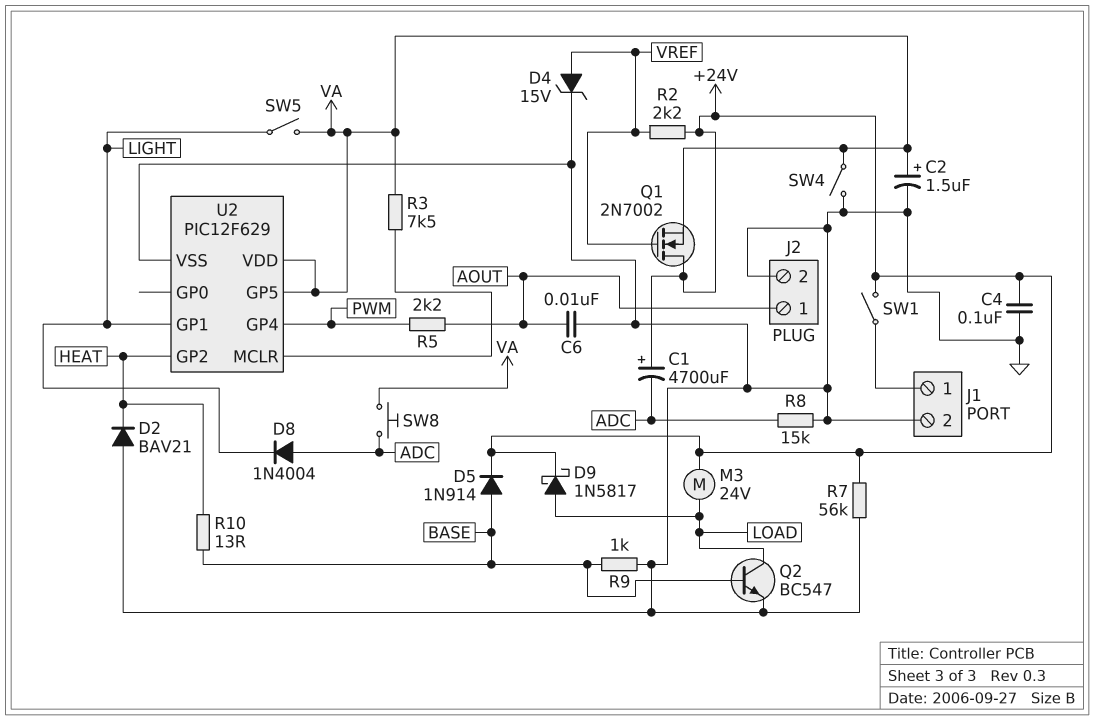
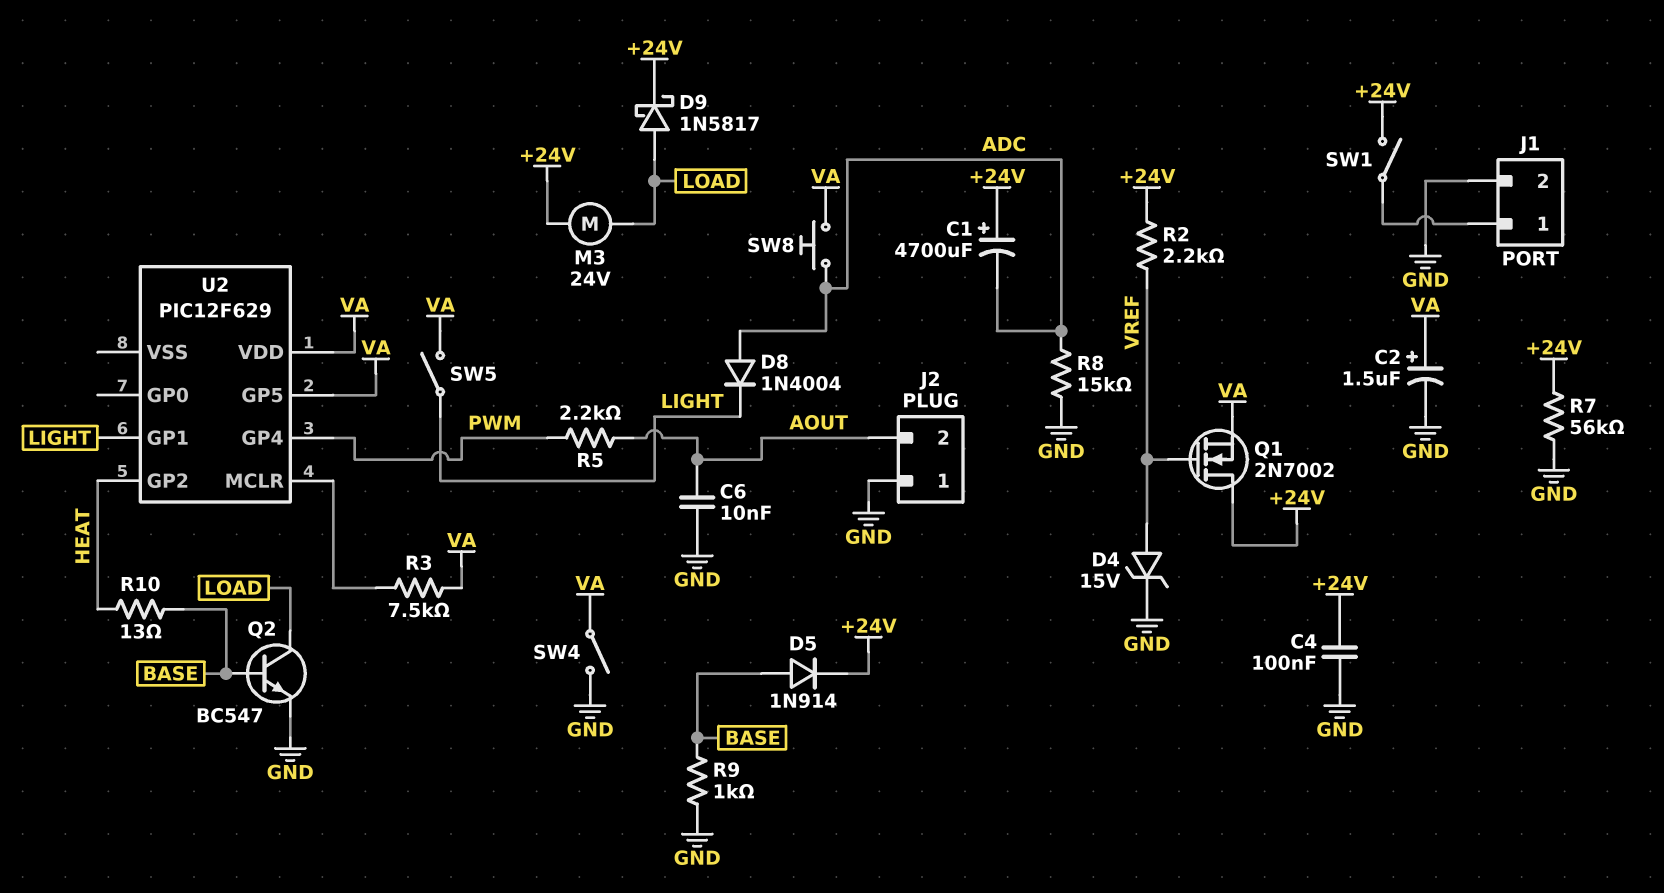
D2: diode BAV21 (A GND, K HEAT) -> none
J2 pin 1: AOUT -> GND
J2 pin 2: GND -> AOUT
U2 pin VSS: GND -> none

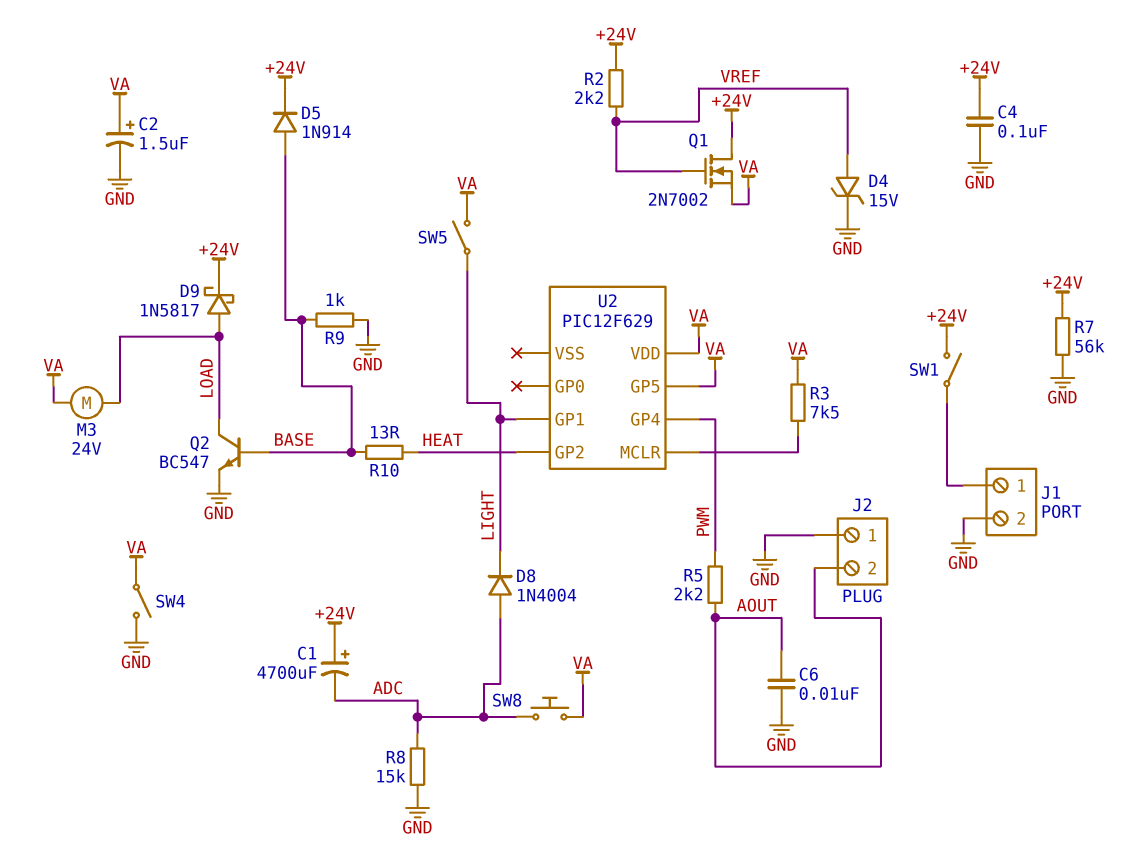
M3: motor 24V (+24V, LOAD) -> motor 24V (LOAD, VA)

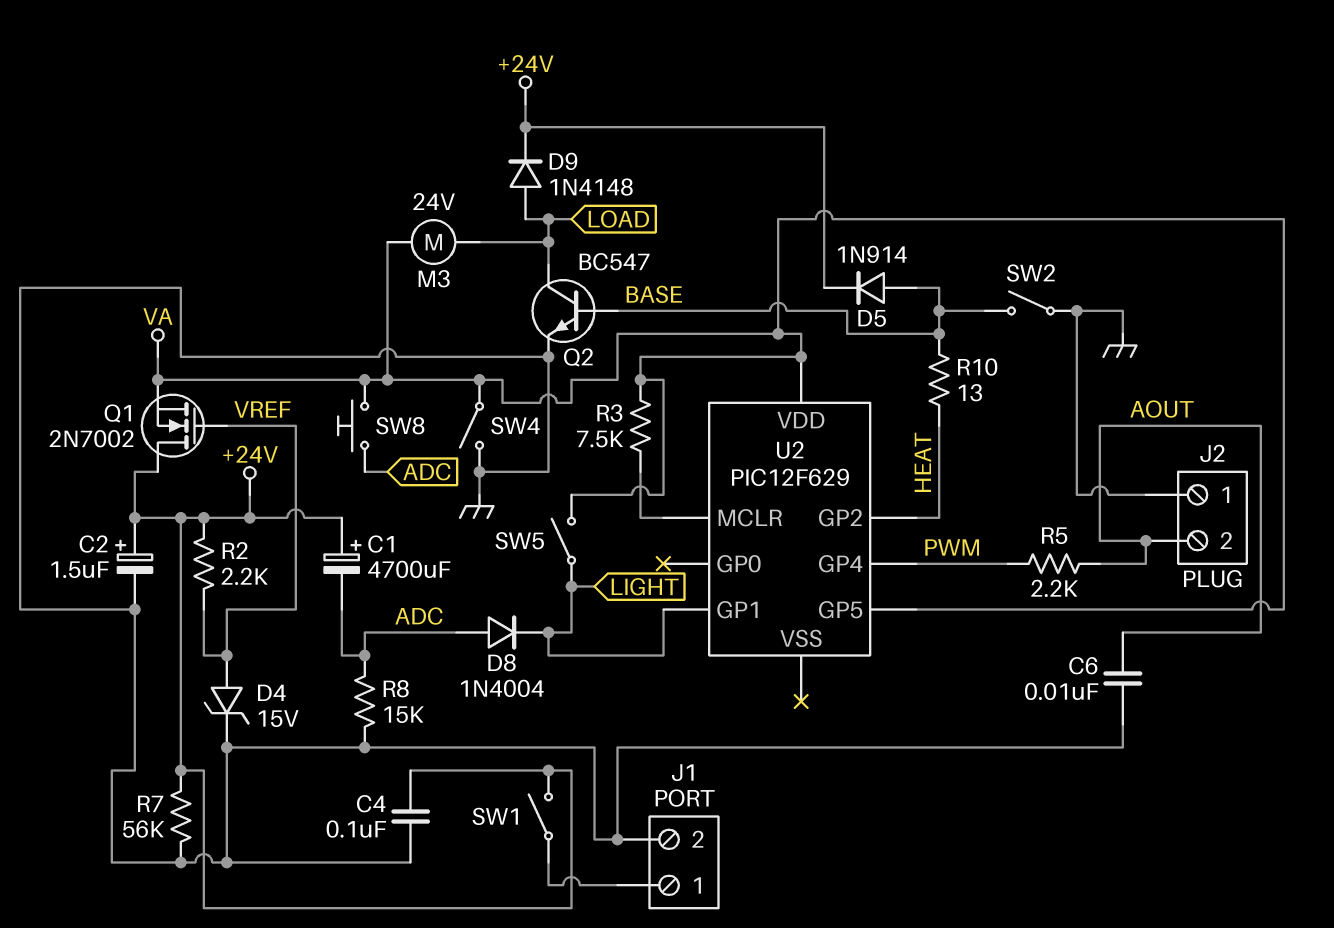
C2: 1.5uF (plus VA, minus GND) -> 1.5uF (plus +24V, minus GND)
D9: schottky 1N5817 (A LOAD, K +24V) -> diode 1N4148 (A LOAD, K +24V)
R9: 1k (BASE, GND) -> none
SW2: none -> switch (BASE, GND)

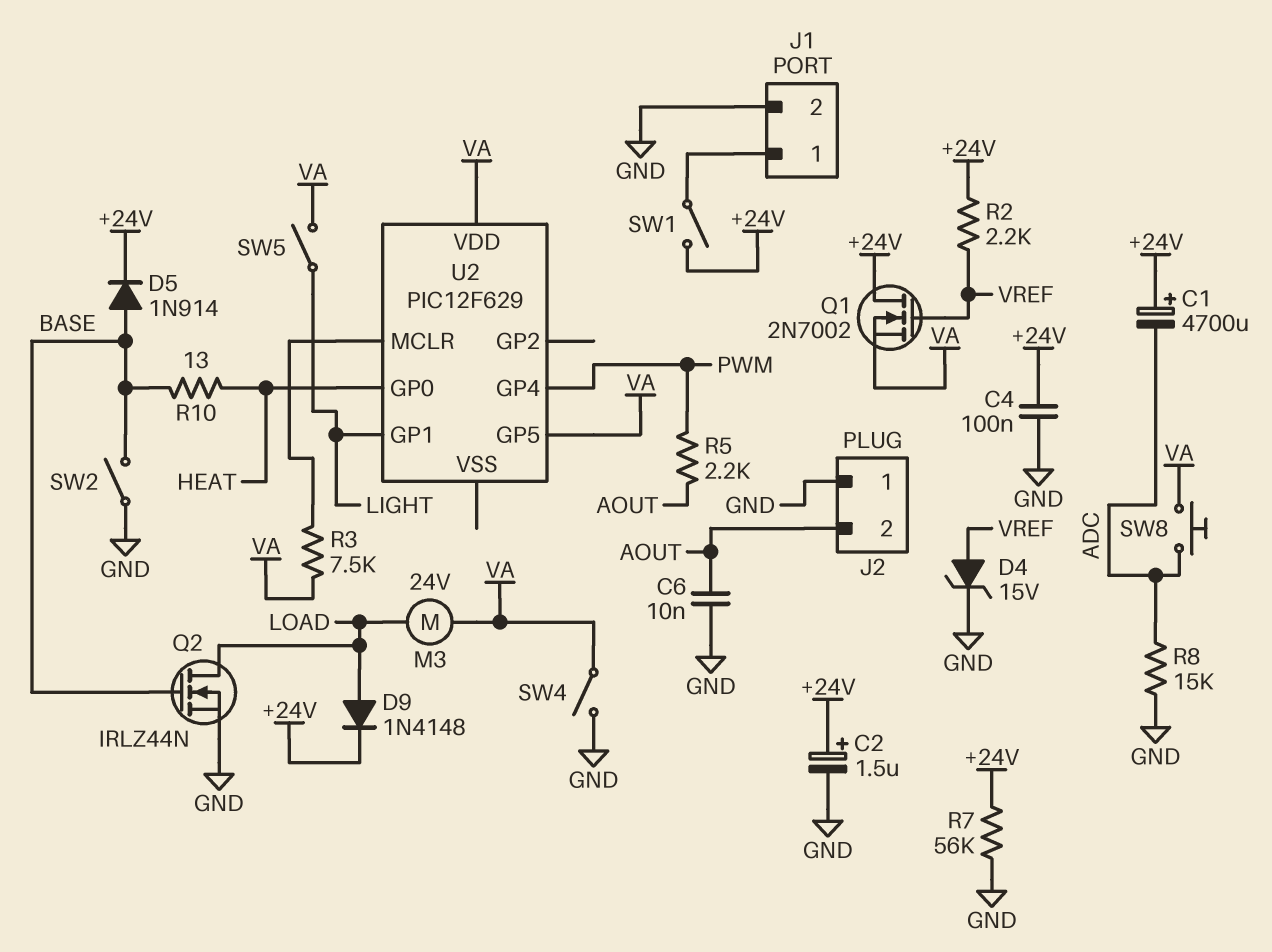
D8: diode 1N4004 (A ADC, K LIGHT) -> none
Q2: NPN BC547 (B BASE, C LOAD, E GND) -> NMOS IRLZ44N (G BASE, D LOAD, S GND)
U2 pin GP0: none -> HEAT
U2 pin GP2: HEAT -> none

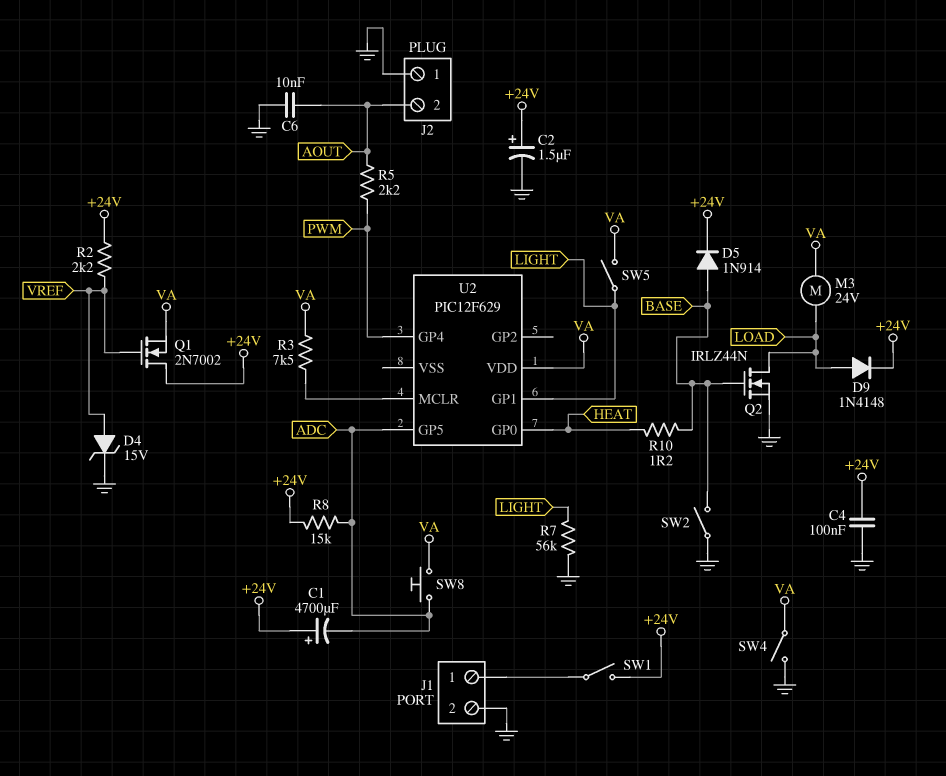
R7: 56k (+24V, GND) -> 56k (GND, LIGHT)
R8: 15k (ADC, GND) -> 15k (+24V, ADC)
R10: 13 (BASE, HEAT) -> 1.2 (BASE, HEAT)
U2 pin GP5: VA -> ADC

